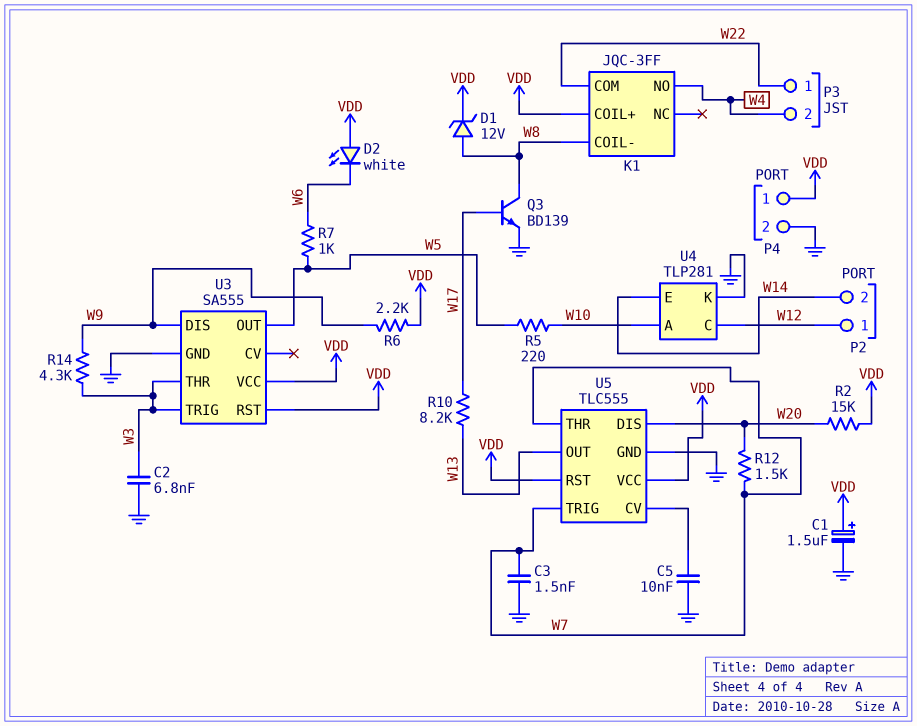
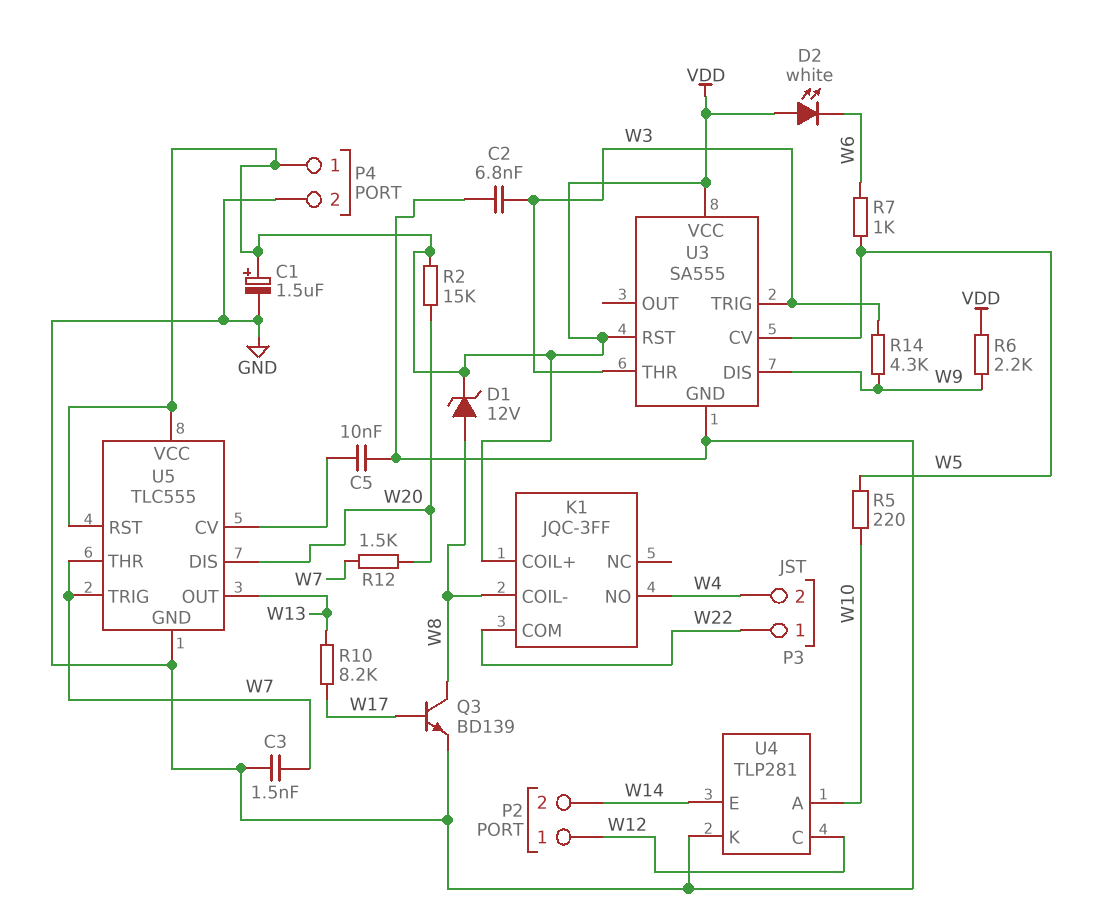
U3 pin CV: none -> W5
U3 pin OUT: W5 -> none

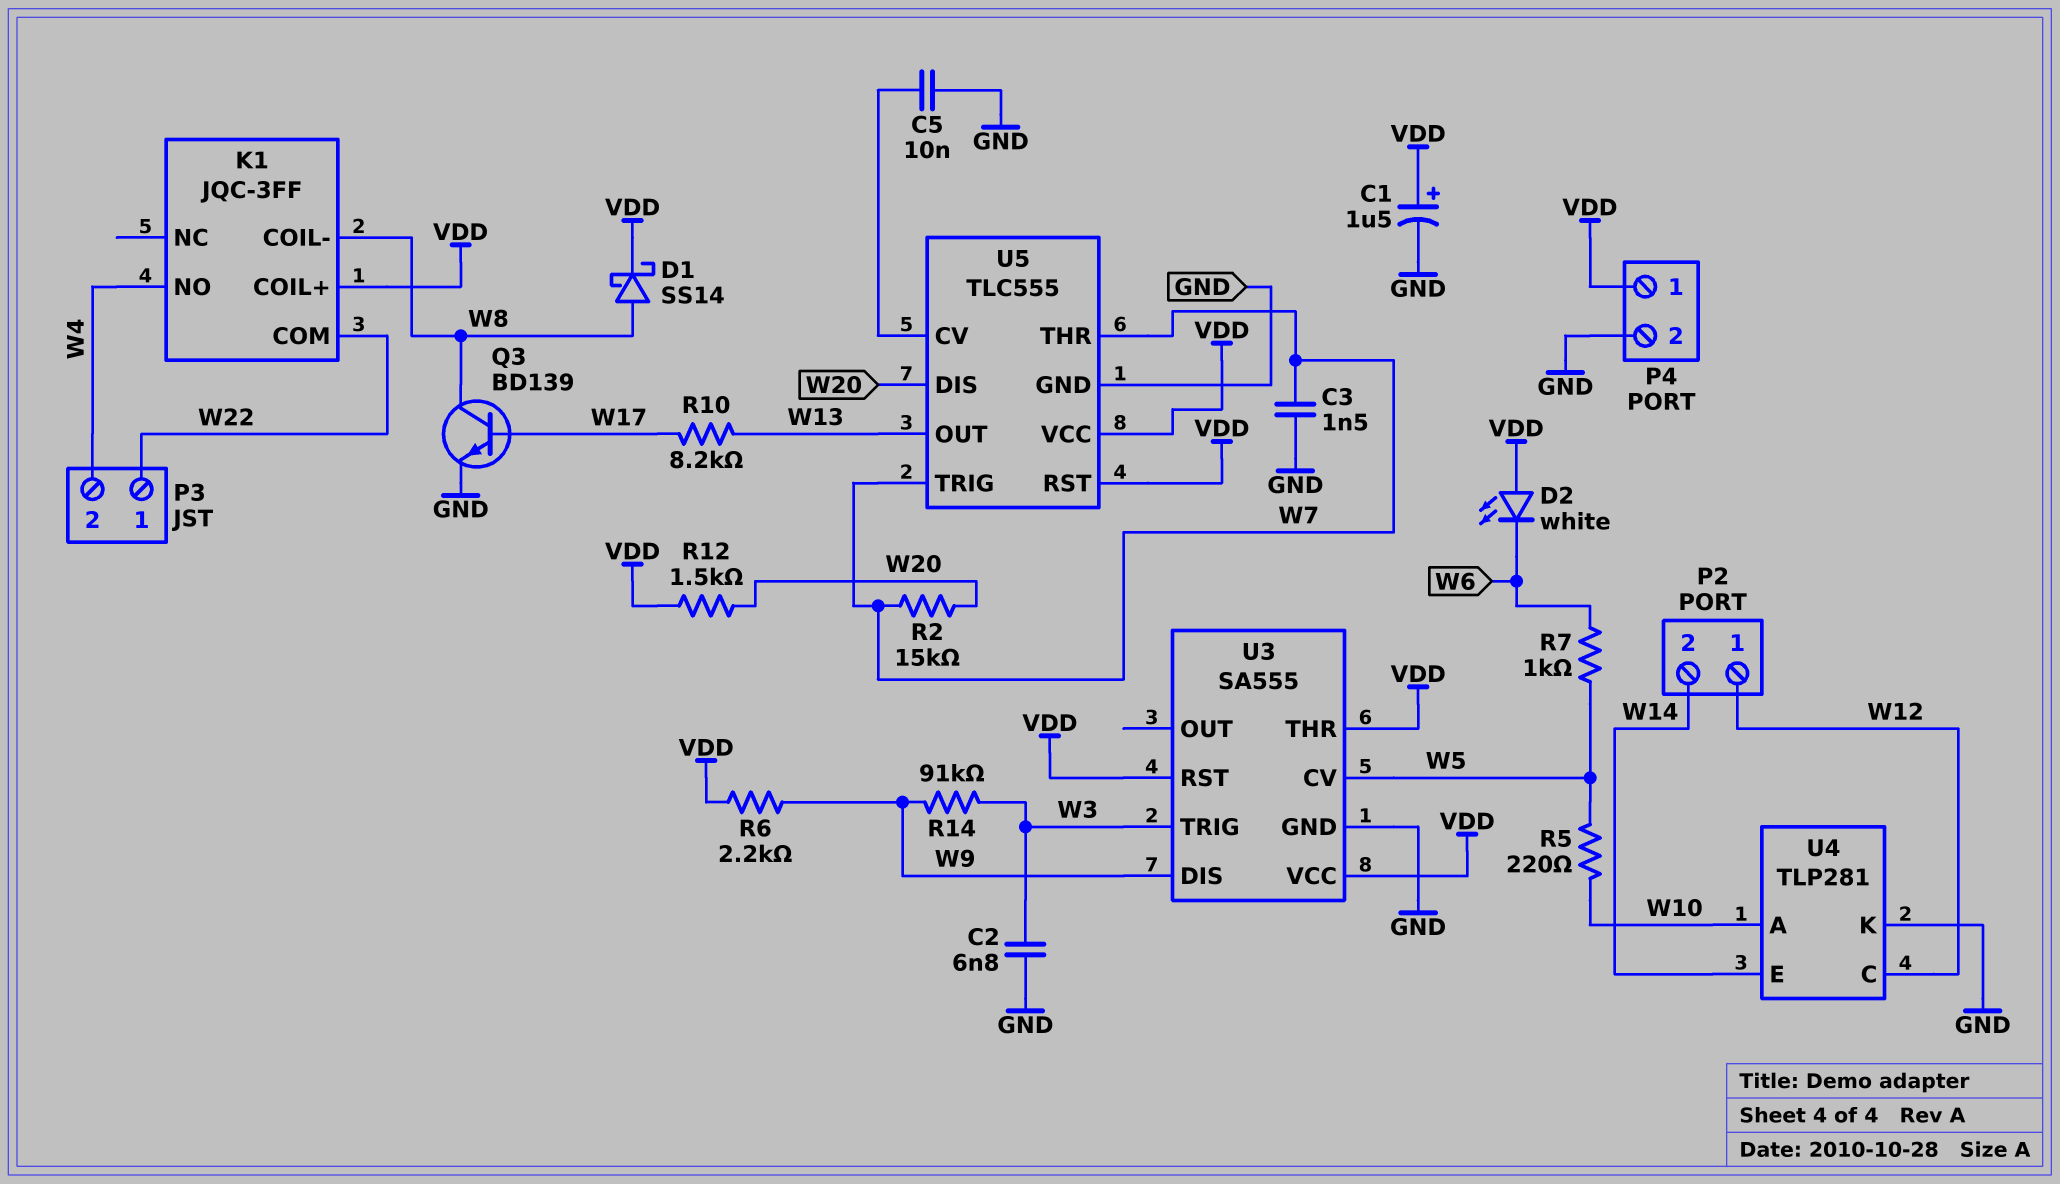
D1: zener 12V (A W8, K VDD) -> schottky SS14 (A W8, K VDD)
R2: 15k (VDD, W20) -> 15k (W7, W20)
R12: 1.5k (W7, W20) -> 1.5k (VDD, W20)
R14: 4.3k (W3, W9) -> 91k (W3, W9)
U3 pin THR: W3 -> VDD

